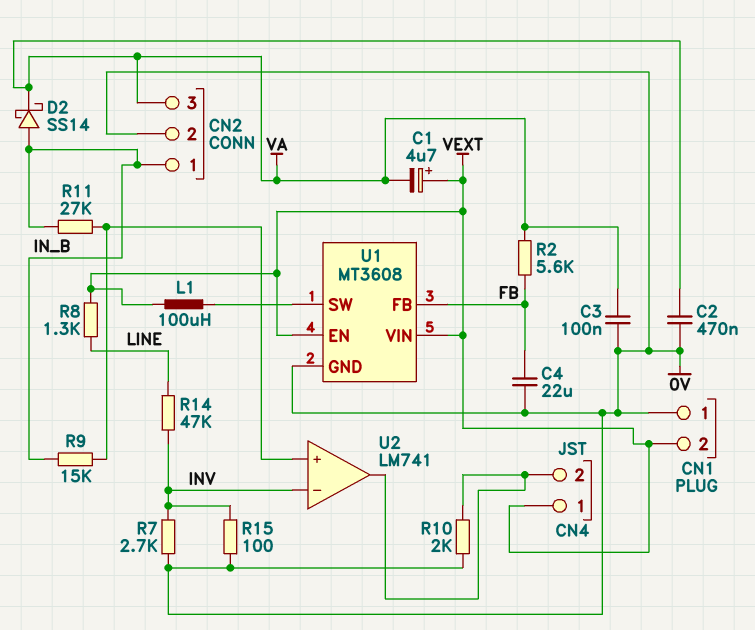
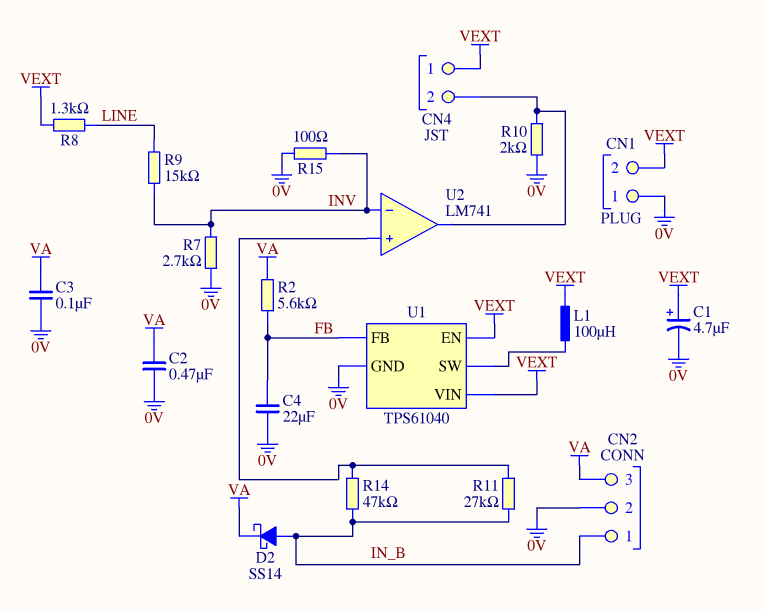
C1: 4.7uF (plus VEXT, minus VA) -> 4.7uF (plus VEXT, minus 0V)
R9: 15k (IN_B, U2/in+) -> 15k (INV, LINE)
R14: 47k (INV, LINE) -> 47k (IN_B, U2/in+)
U1: MT3608 -> TPS61040

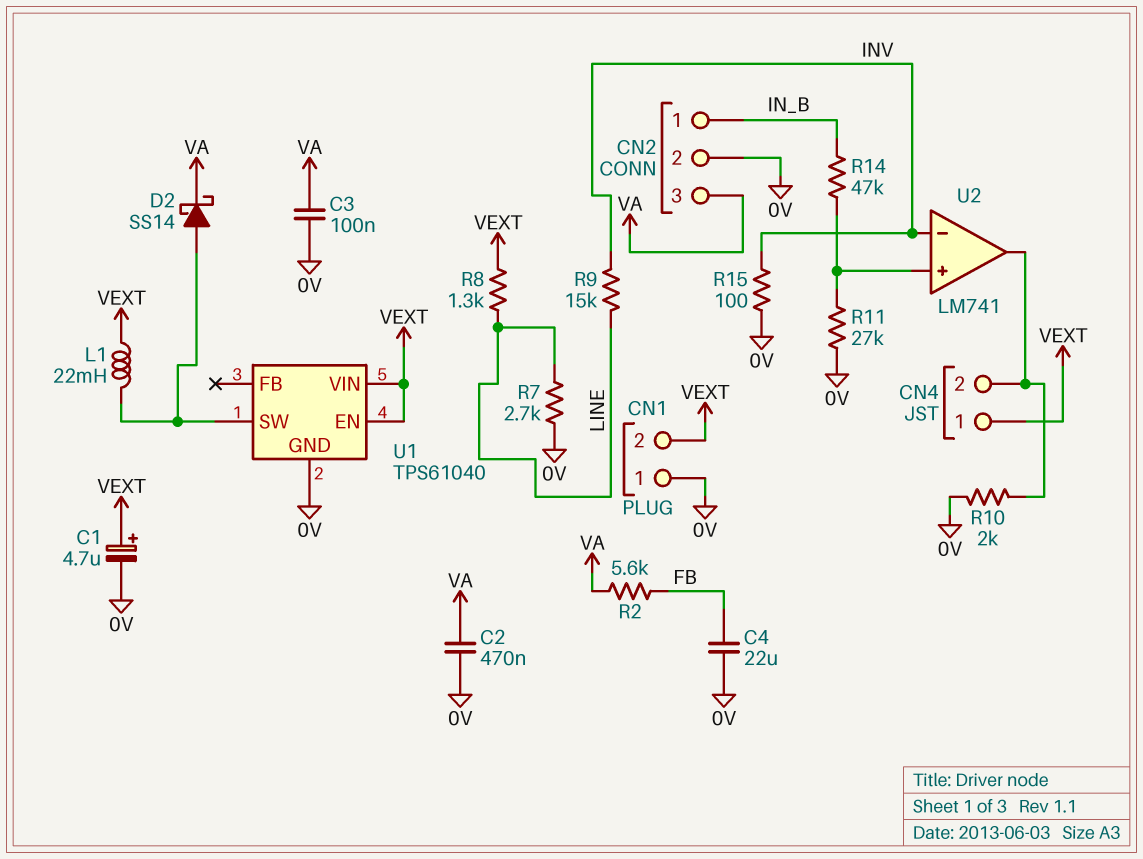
D2: schottky SS14 (A IN_B, K VA) -> schottky SS14 (A U1/SW, K VA)
L1: 100uH (U1/SW, VEXT) -> 22mH (U1/SW, VEXT)
R7: 2.7k (0V, INV) -> 2.7k (0V, LINE)
R11: 27k (IN_B, U2/in+) -> 27k (0V, U2/in+)
U1 pin FB: FB -> none

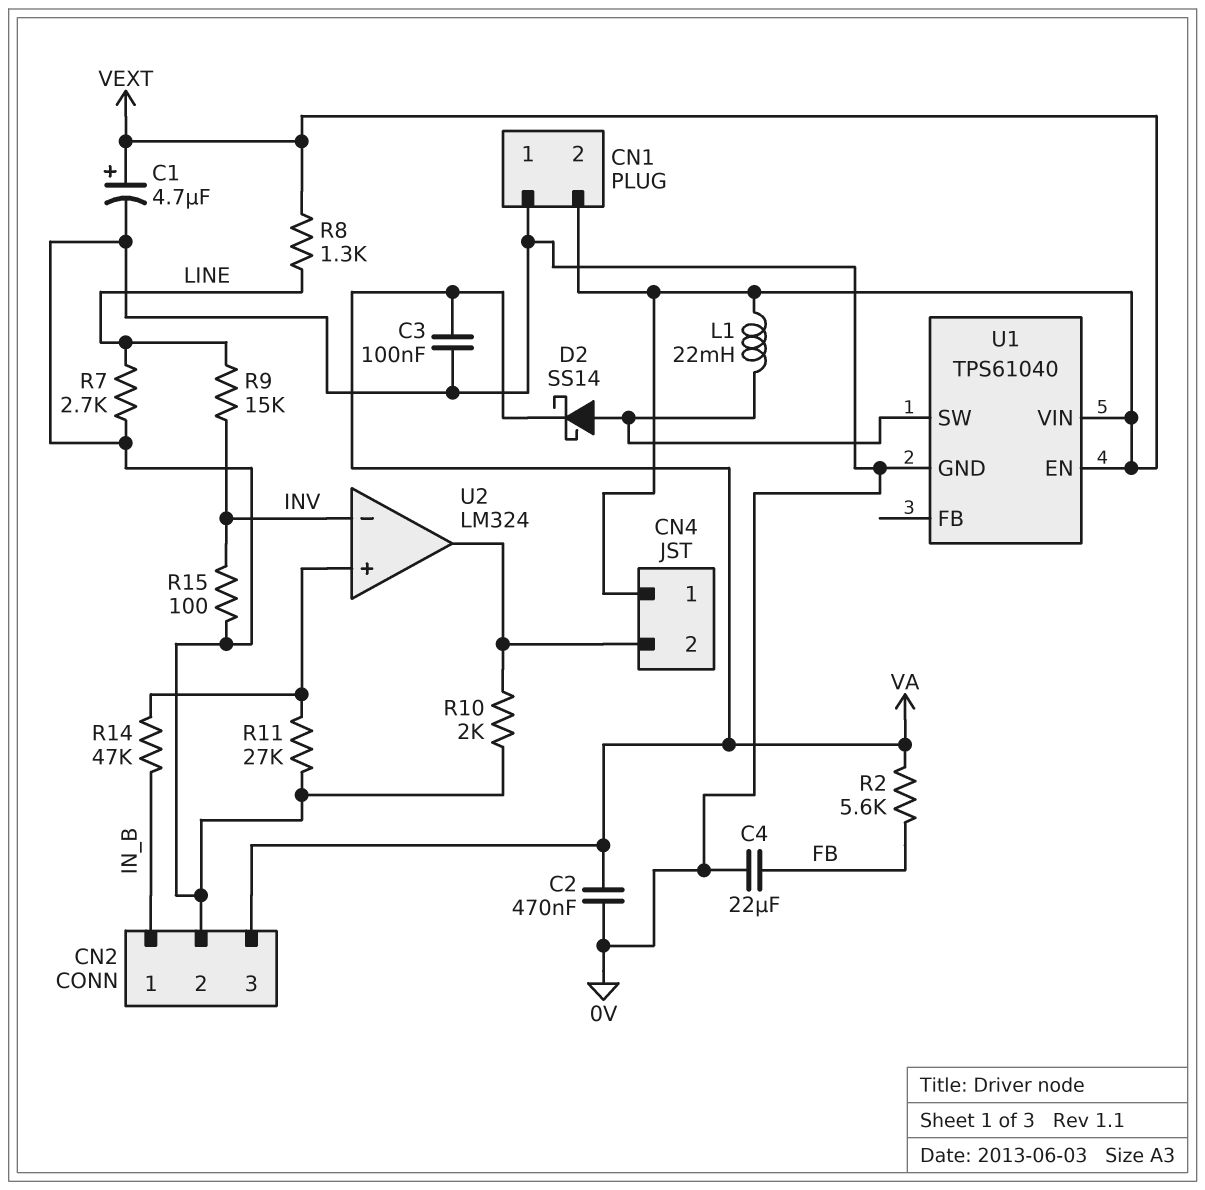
U2: LM741 -> LM324

